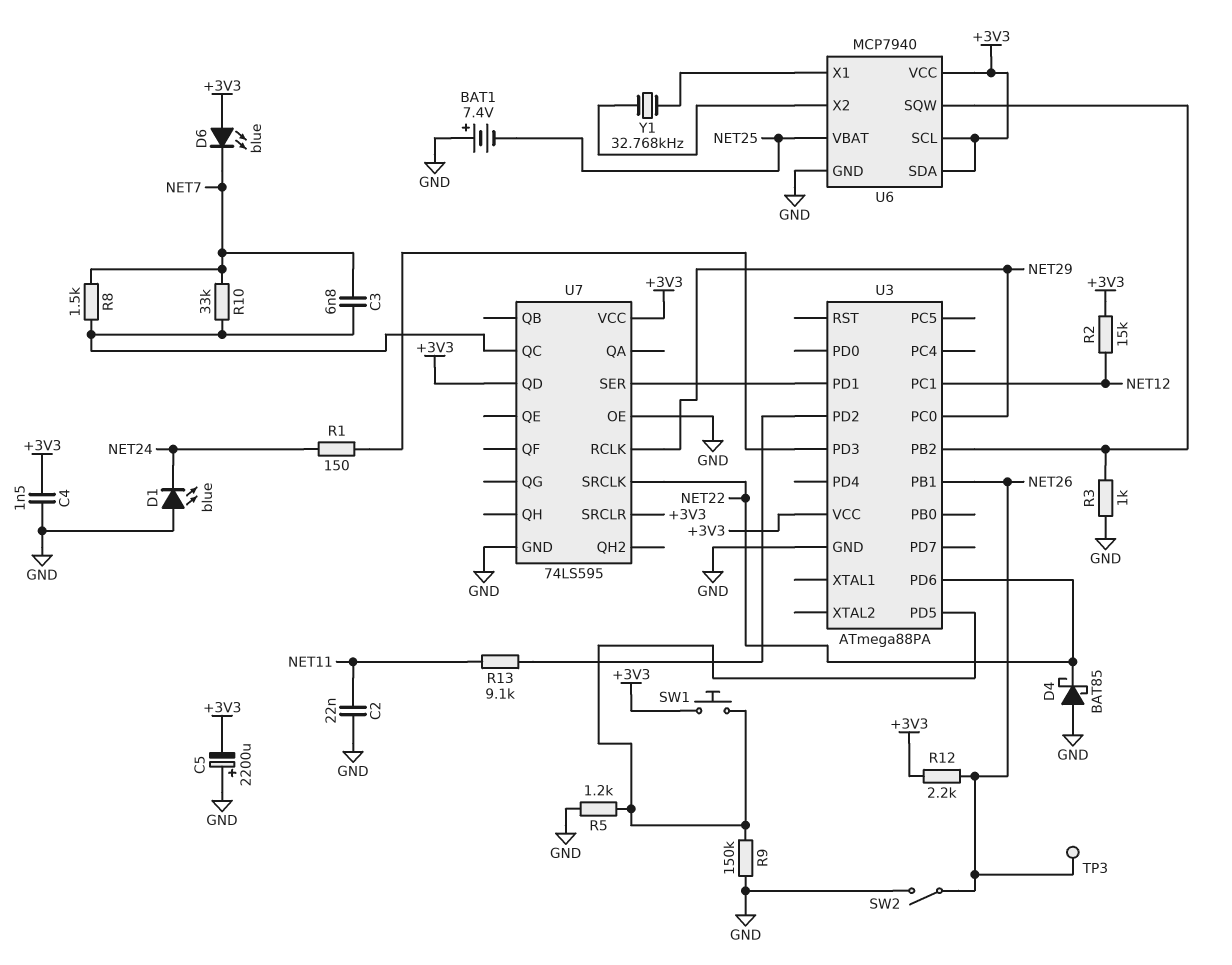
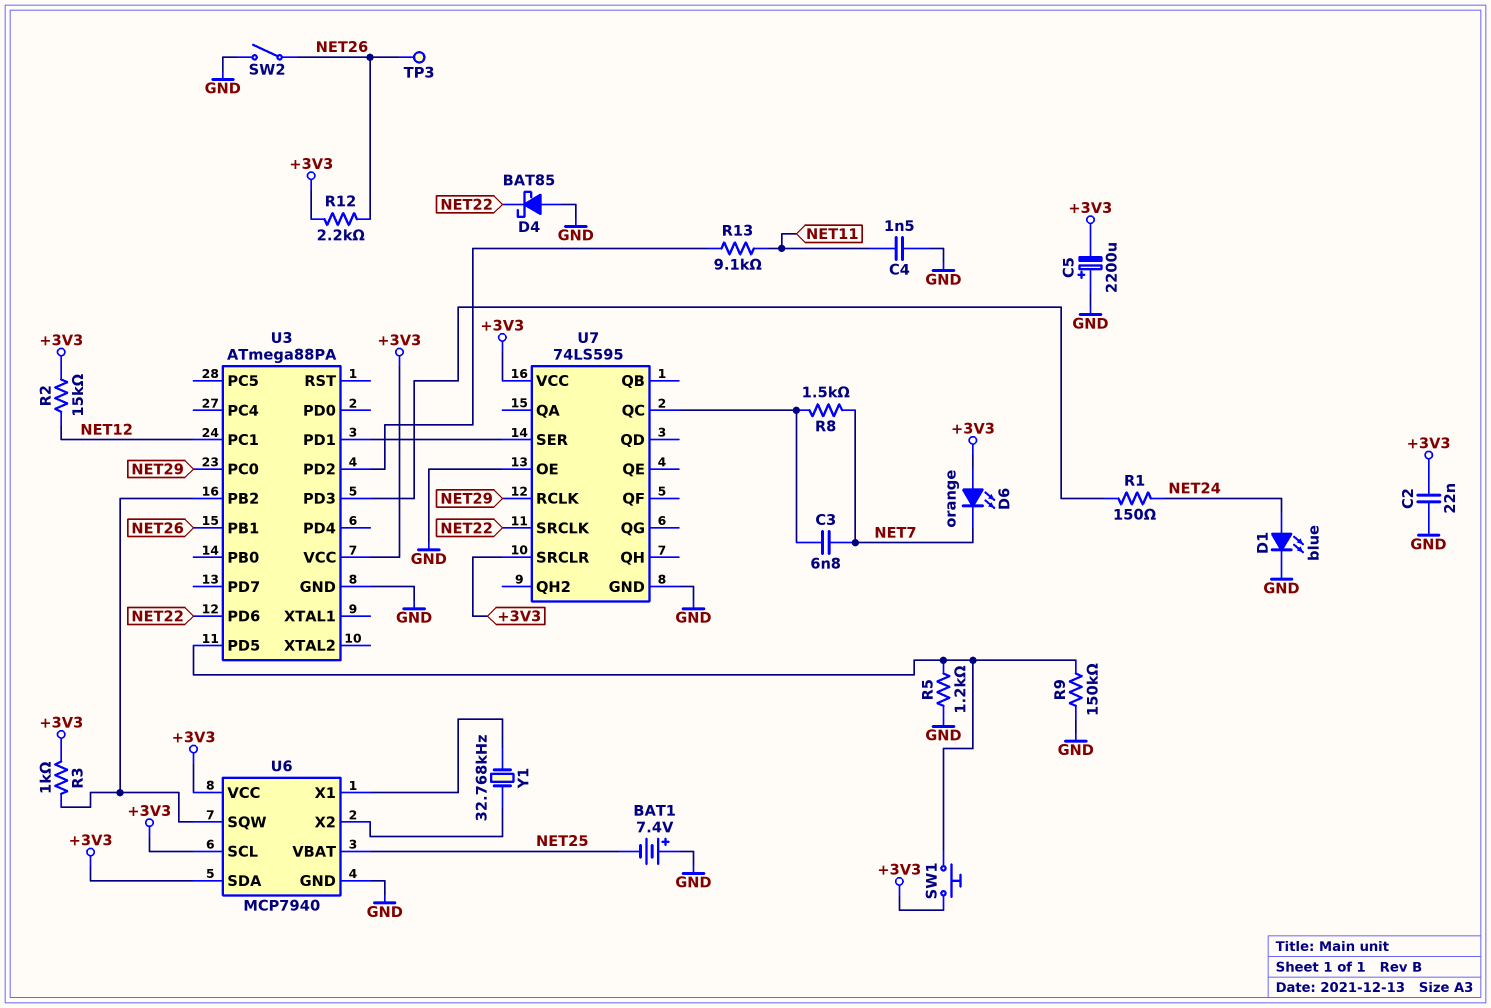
C2: 22nF (GND, NET11) -> 22nF (+3V3, GND)
C4: 1.5nF (+3V3, GND) -> 1.5nF (GND, NET11)
D1: LED blue (A GND, K NET24) -> LED blue (A NET24, K GND)
D6: LED blue (A +3V3, K NET7) -> LED orange (A +3V3, K NET7)
R3: 1k (GND, U3/PB2) -> 1k (+3V3, U3/PB2)
R10: 33k (NET7, U7/QC) -> none
U7 pin QD: +3V3 -> none

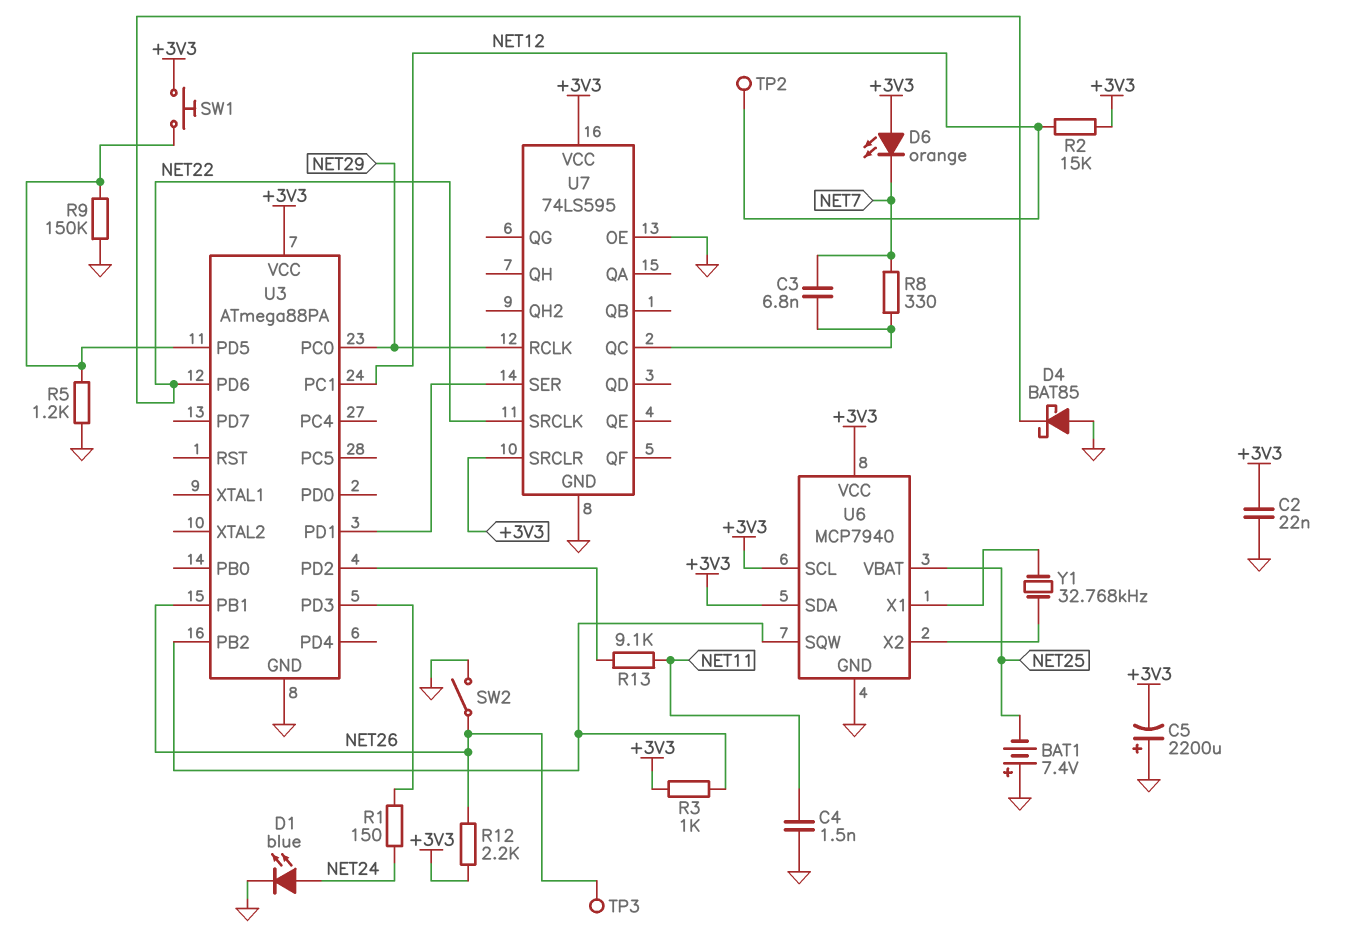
R8: 1.5k (NET7, U7/QC) -> 330 (NET7, U7/QC)
TP2: none -> test point (NET12)

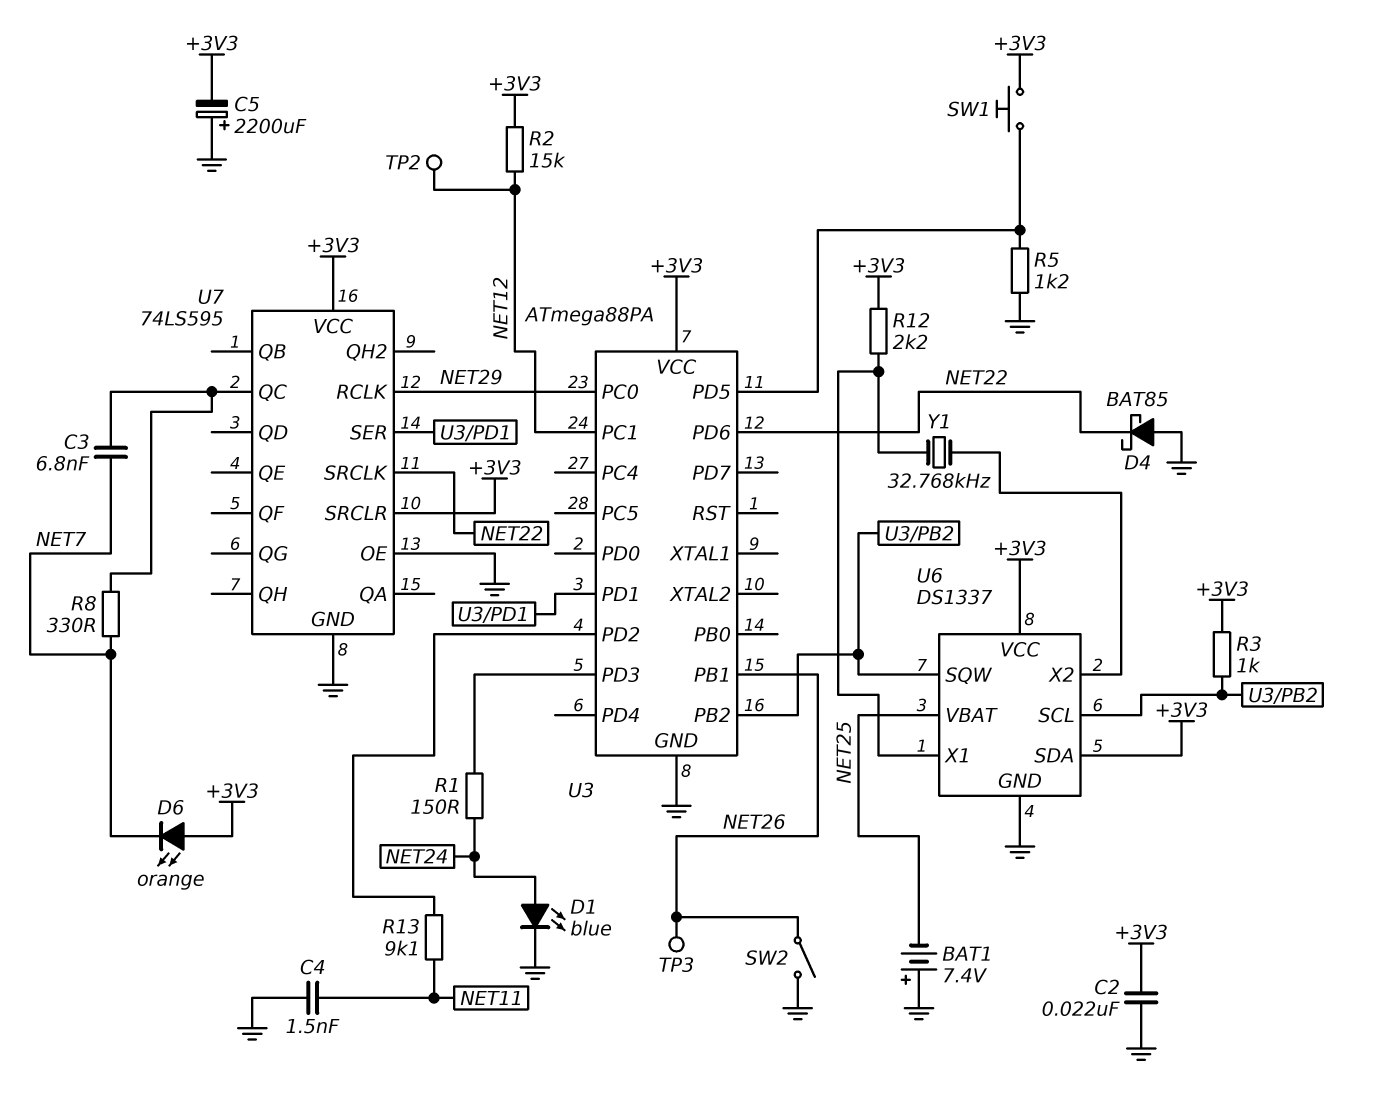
R9: 150k (GND, U3/PD5) -> none
R12: 2.2k (+3V3, NET26) -> 2.2k (+3V3, U6/X1)
U6: MCP7940 -> DS1337
U6 pin SCL: +3V3 -> U3/PB2

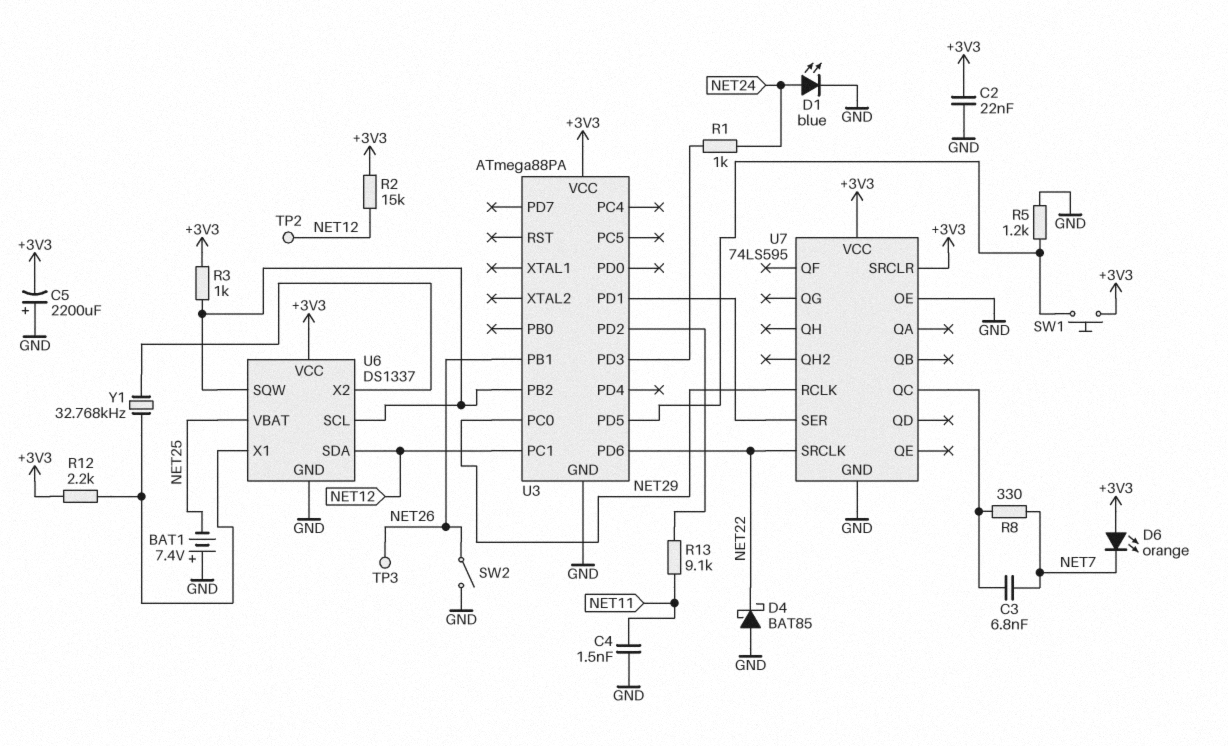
R1: 150 (NET24, U3/PD3) -> 1k (NET24, U3/PD3)
U6 pin SDA: +3V3 -> NET12

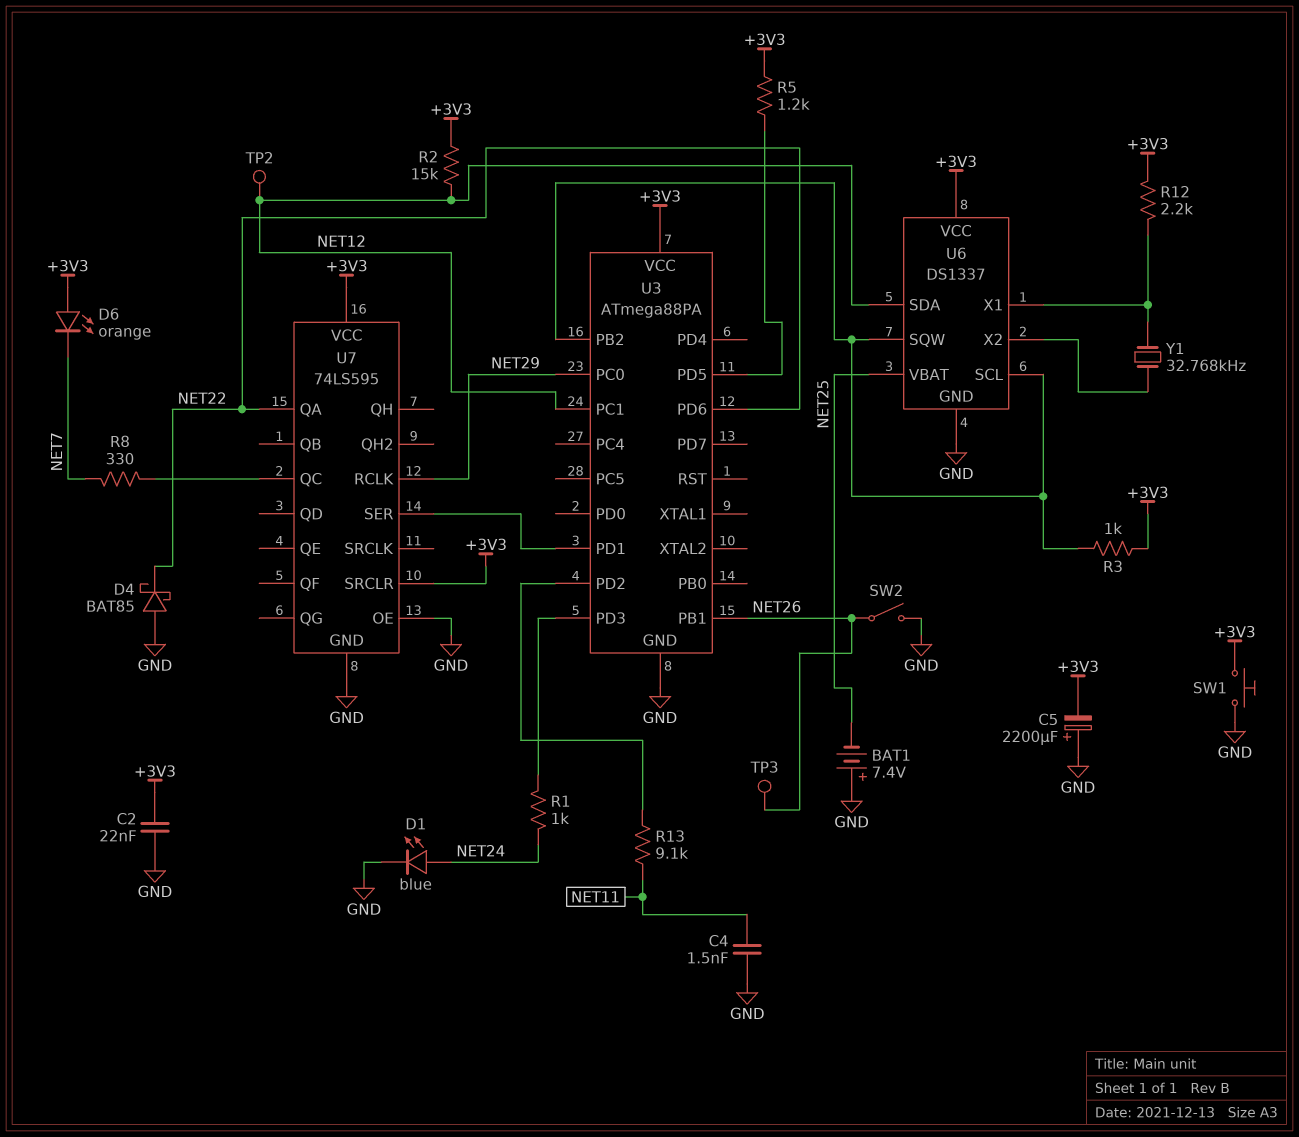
C3: 6.8nF (NET7, U7/QC) -> none
R5: 1.2k (GND, U3/PD5) -> 1.2k (+3V3, U3/PD5)
SW1: button (+3V3, U3/PD5) -> button (+3V3, GND)
U7 pin QA: none -> NET22
U7 pin SRCLK: NET22 -> none

